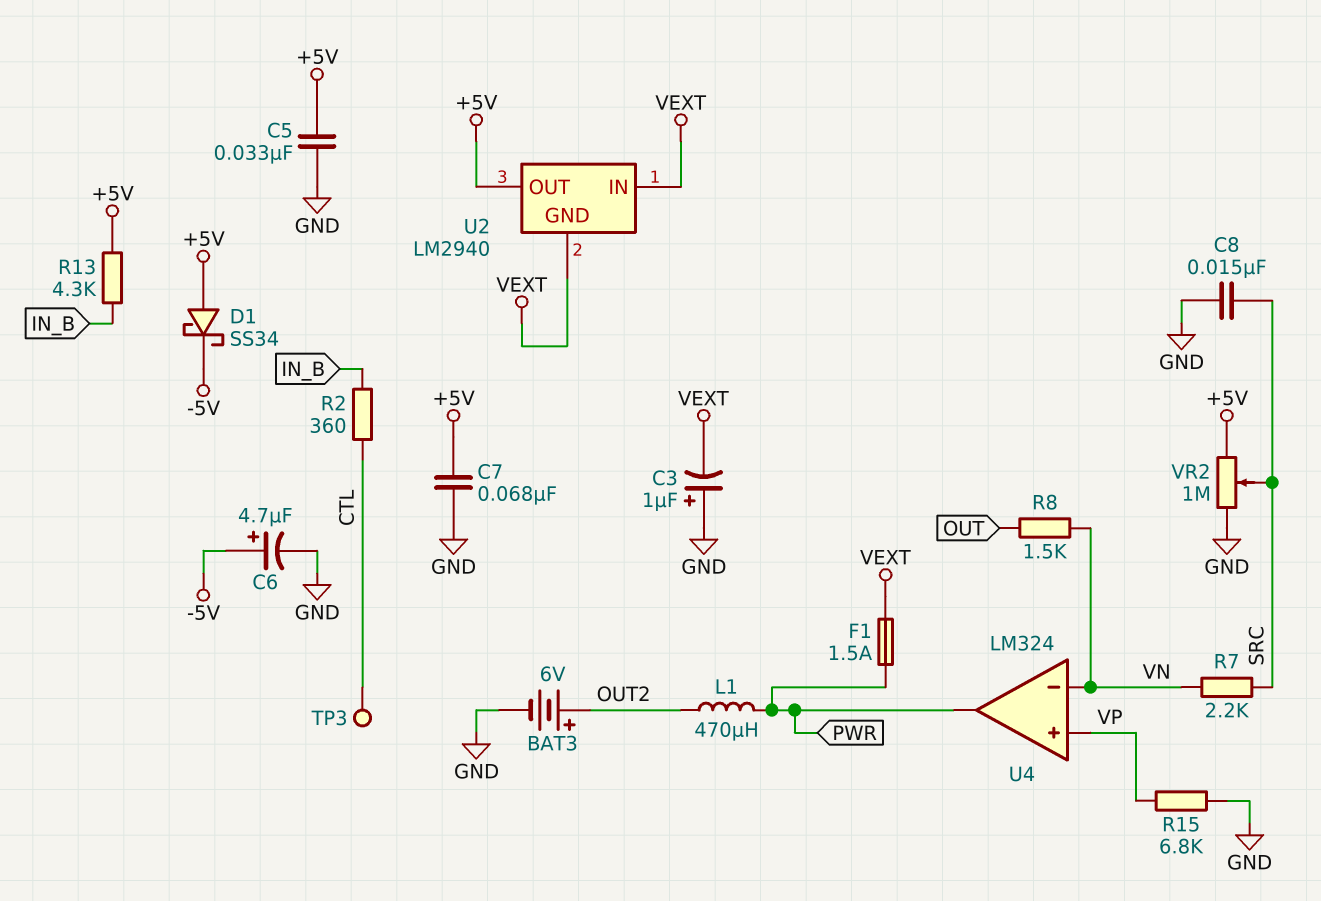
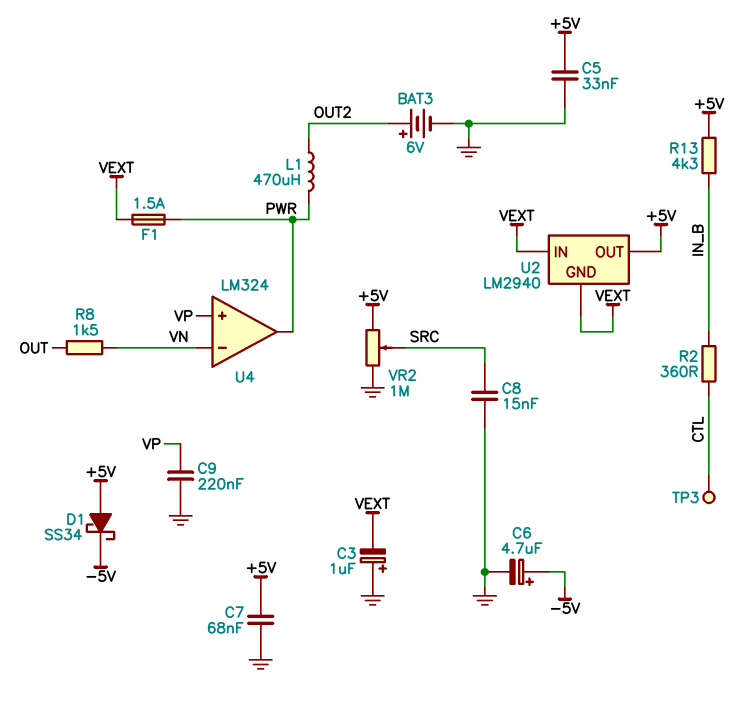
C9: none -> 220nF (GND, VP)
R7: 2.2k (SRC, VN) -> none
R15: 6.8k (GND, VP) -> none

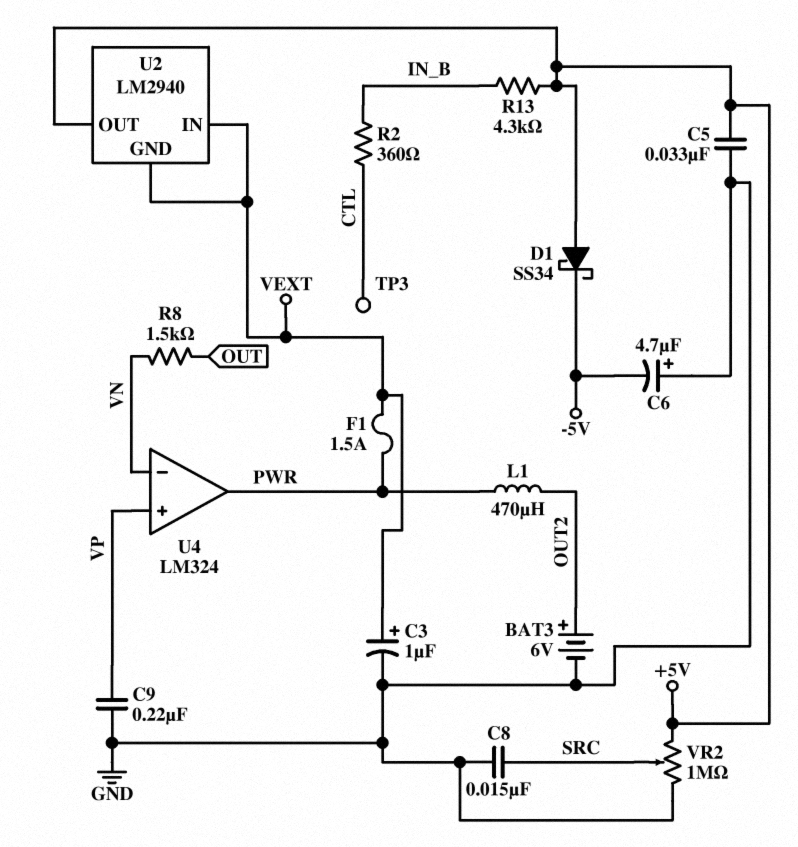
C3: 1uF (plus GND, minus VEXT) -> 1uF (plus VEXT, minus GND)
C6: 4.7uF (plus -5V, minus GND) -> 4.7uF (plus GND, minus -5V)
C7: 68nF (+5V, GND) -> none

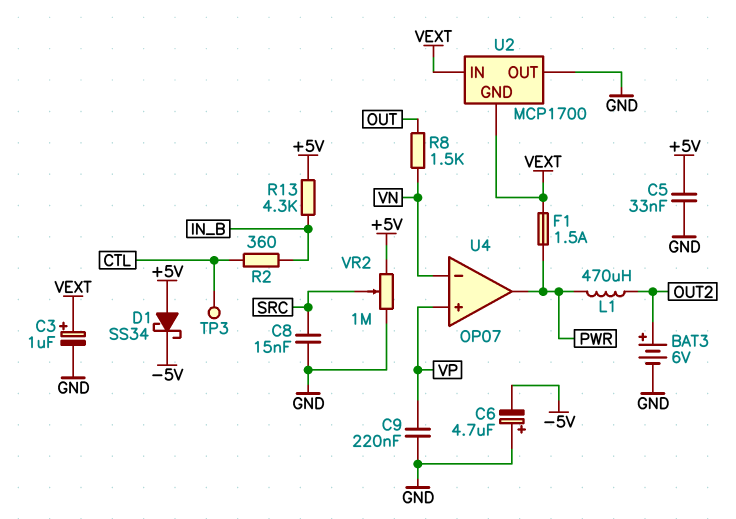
U2: LM2940 -> MCP1700
U2 pin OUT: +5V -> GND
U4: LM324 -> OP07

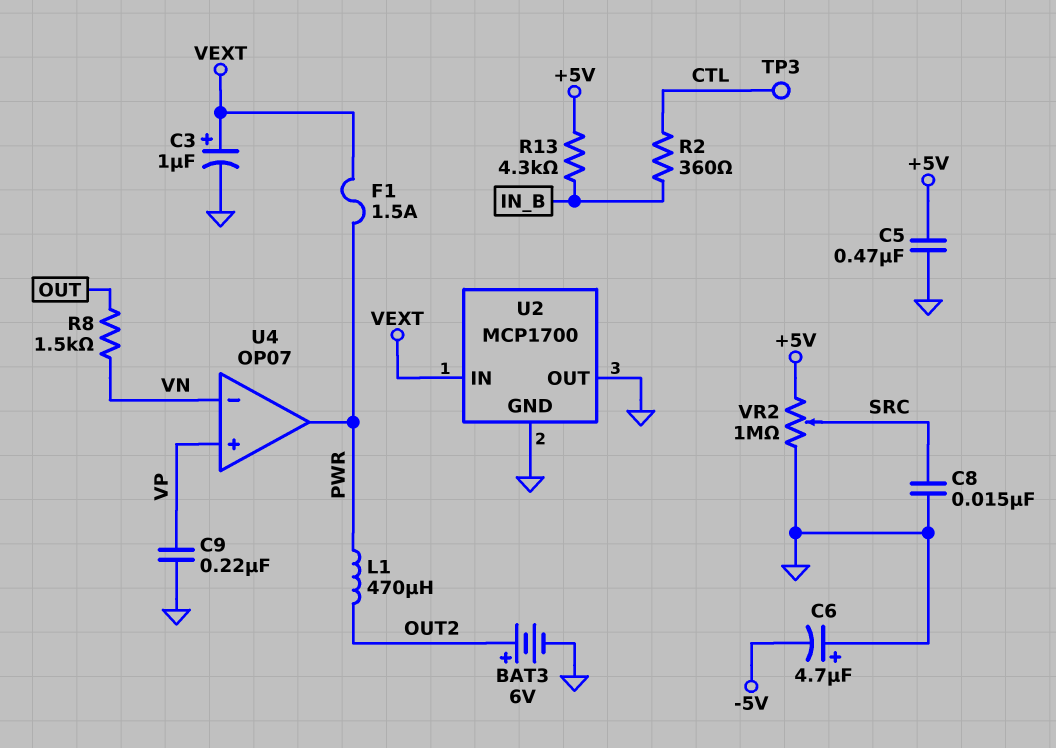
C5: 33nF (+5V, GND) -> 470nF (+5V, GND)
D1: schottky SS34 (A +5V, K -5V) -> none
U2 pin GND: VEXT -> GND

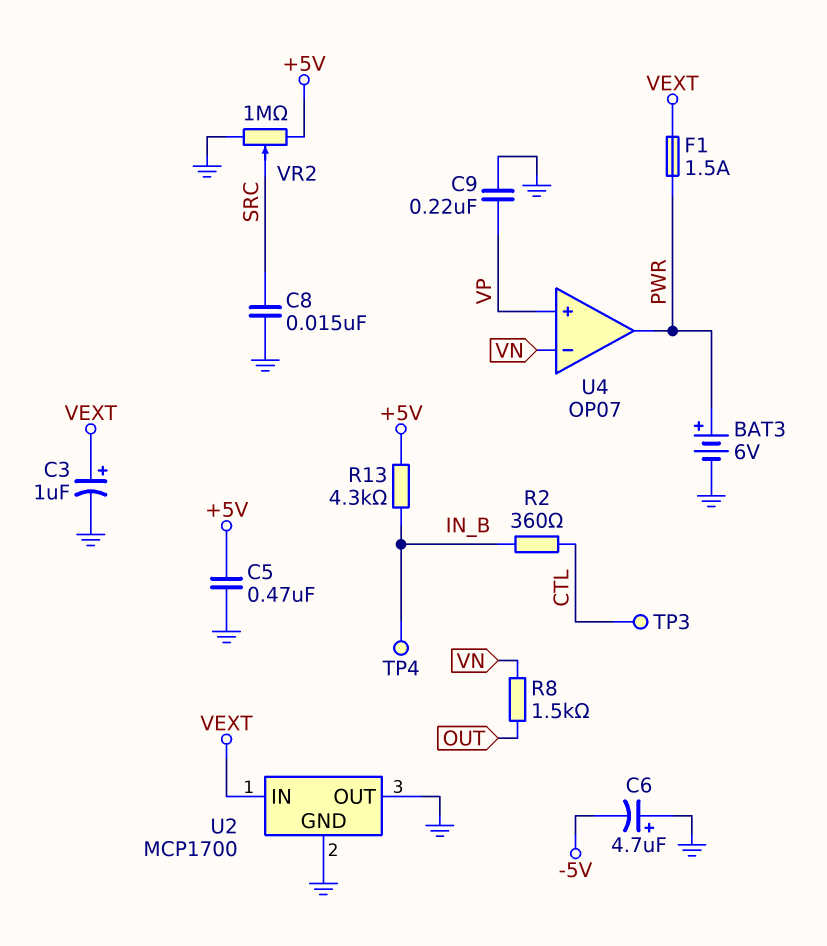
BAT3: 6V (plus OUT2, minus GND) -> 6V (plus PWR, minus GND)
L1: 470uH (OUT2, PWR) -> none
TP4: none -> test point (IN_B)

